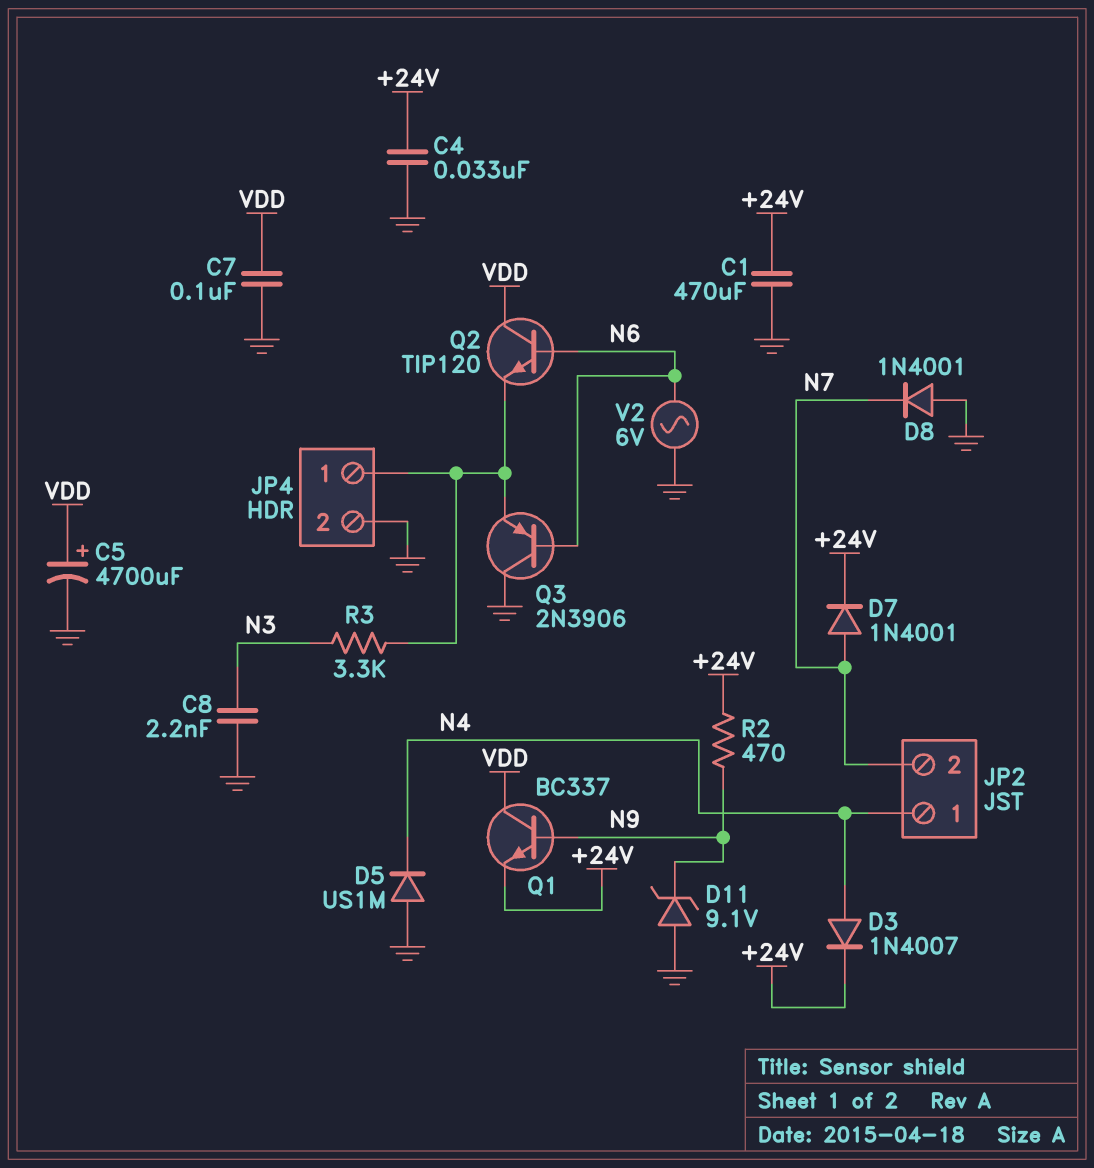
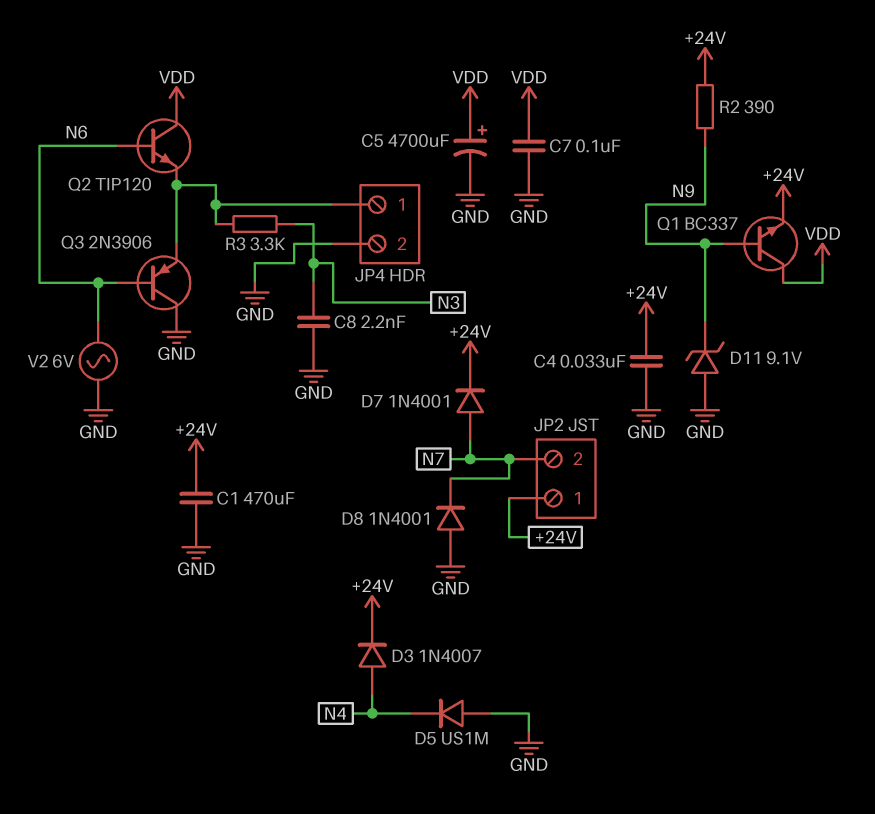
JP2 pin 1: N4 -> +24V
R2: 470 (+24V, N9) -> 390 (+24V, N9)

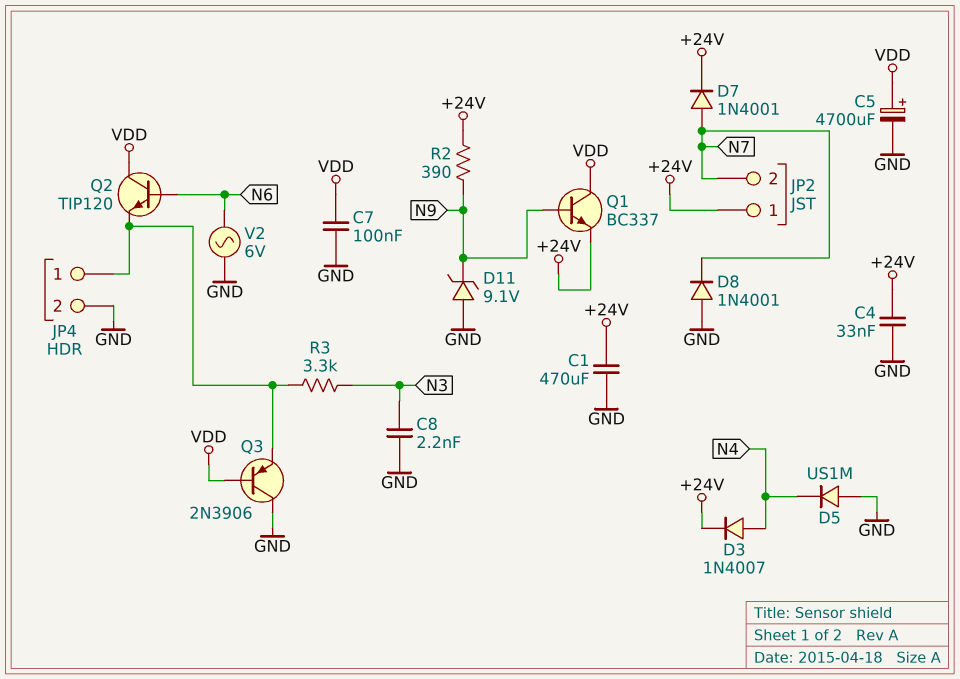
Q3: PNP 2N3906 (B N6, C GND, E JP4/1) -> PNP 2N3906 (B VDD, C GND, E JP4/1)

